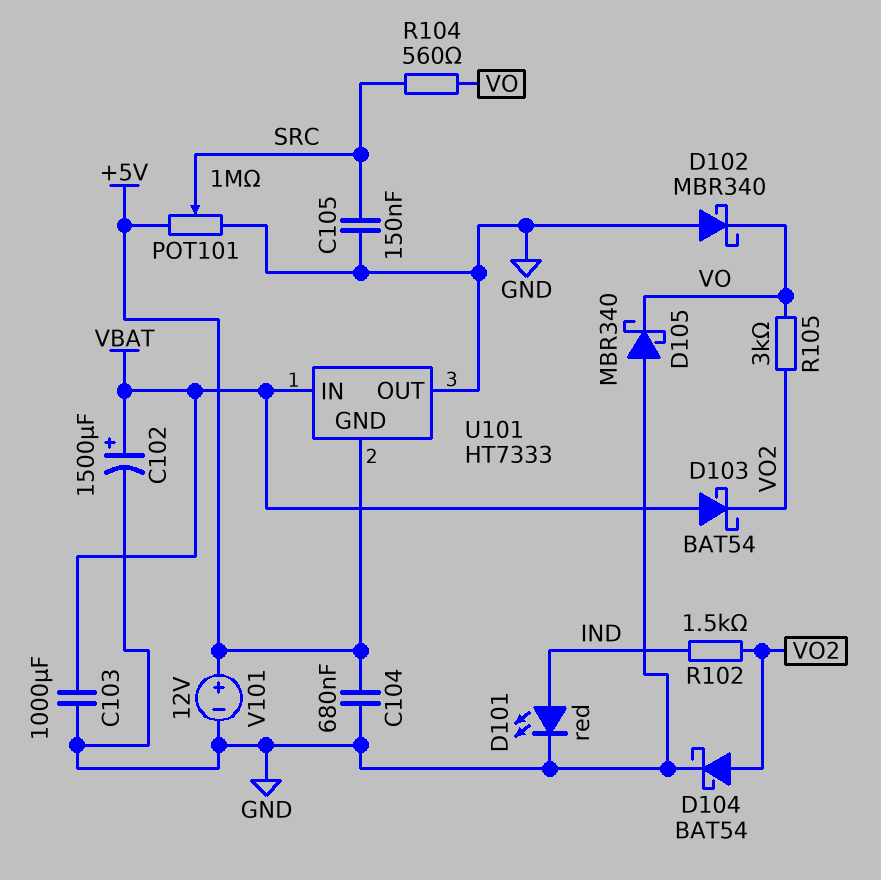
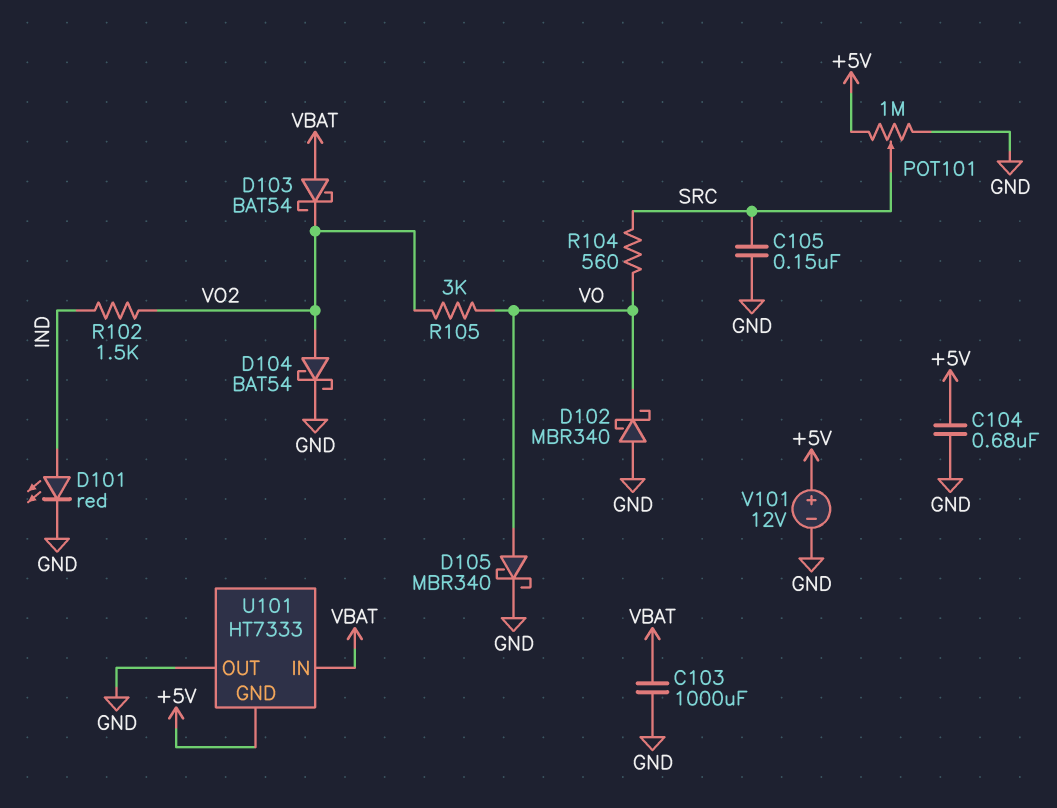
C102: 1500uF (plus VBAT, minus GND) -> none
D105: schottky MBR340 (A GND, K VO) -> schottky MBR340 (A VO, K GND)

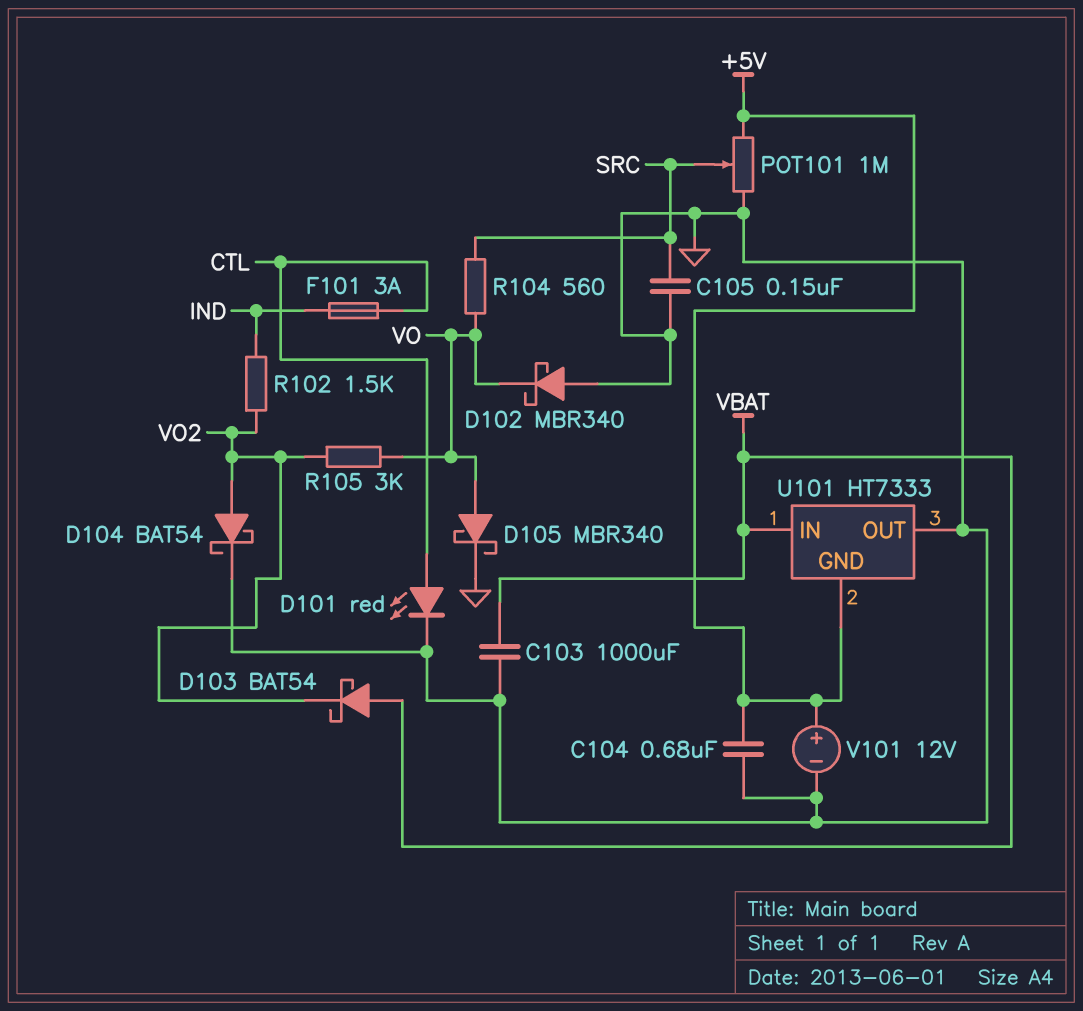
D101: LED red (A IND, K GND) -> LED red (A CTL, K GND)
F101: none -> 3A (CTL, IND)

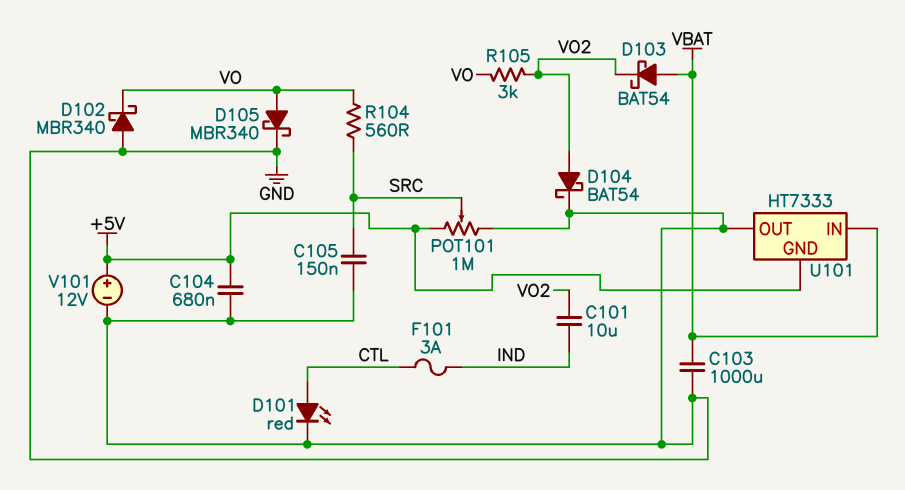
C101: none -> 10uF (IND, VO2)
R102: 1.5k (IND, VO2) -> none

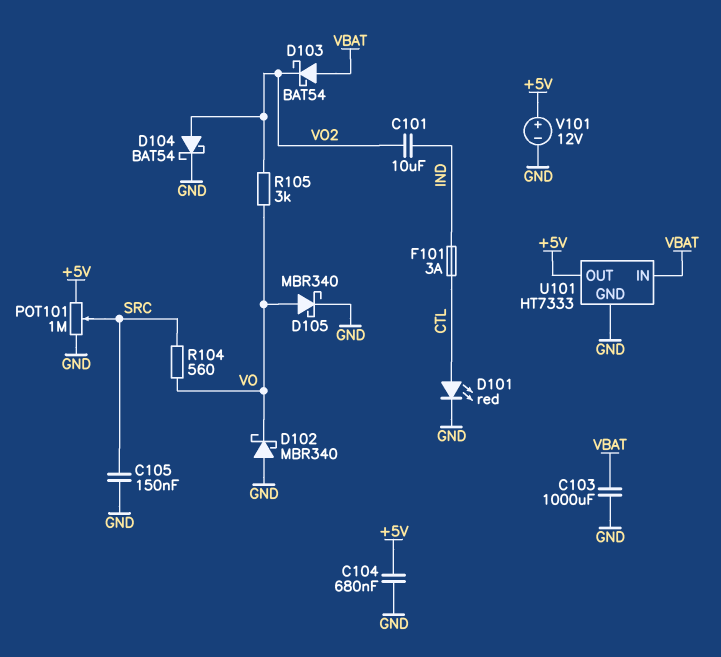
U101 pin GND: +5V -> GND
U101 pin OUT: GND -> +5V

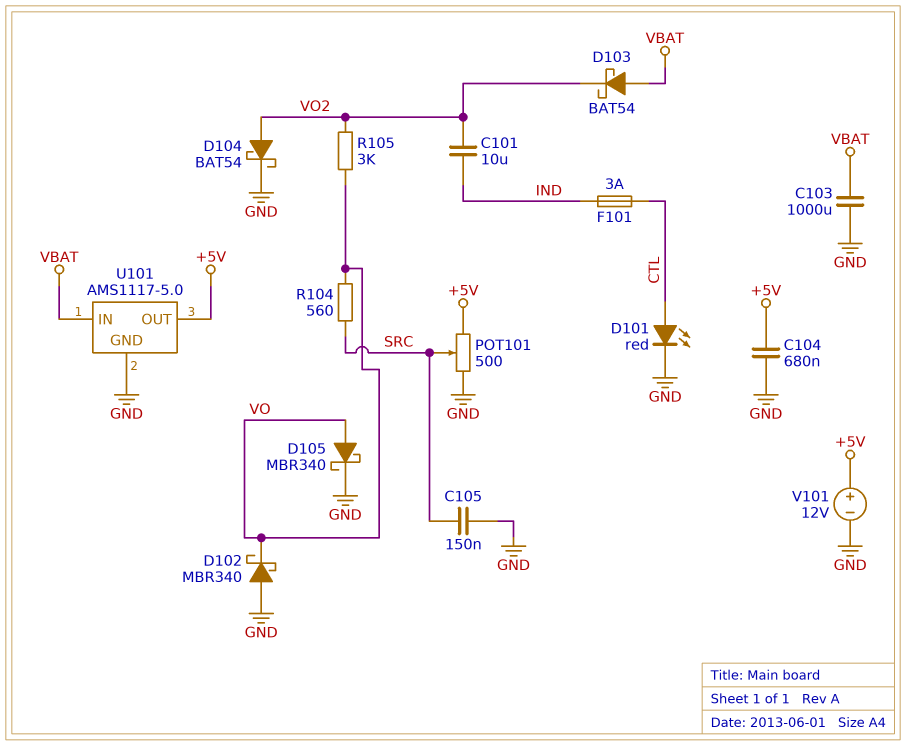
POT101: 1M (+5V, GND, wiper SRC) -> 500 (+5V, GND, wiper SRC)
U101: HT7333 -> AMS1117-5.0

